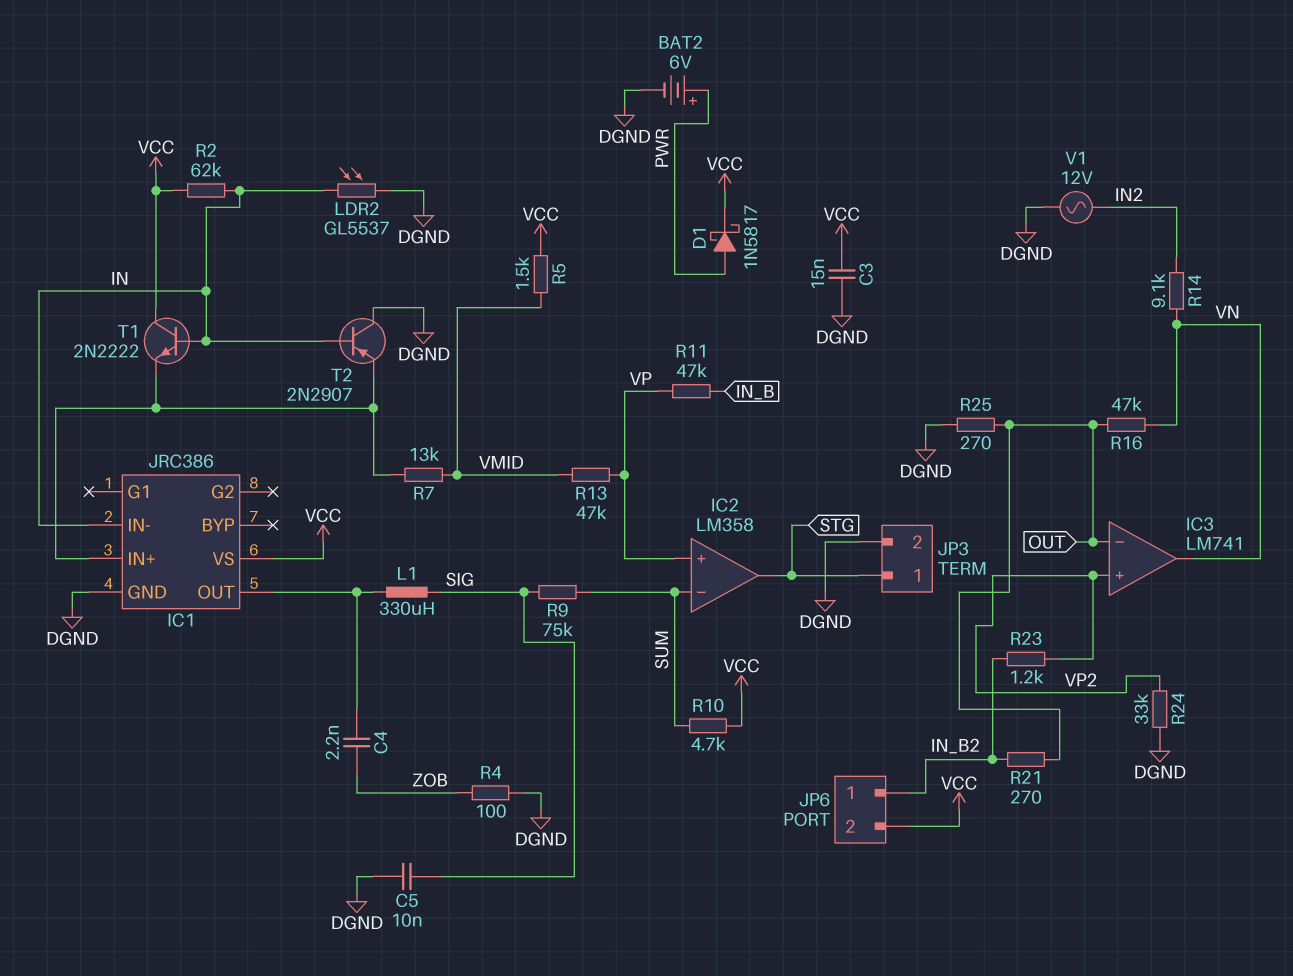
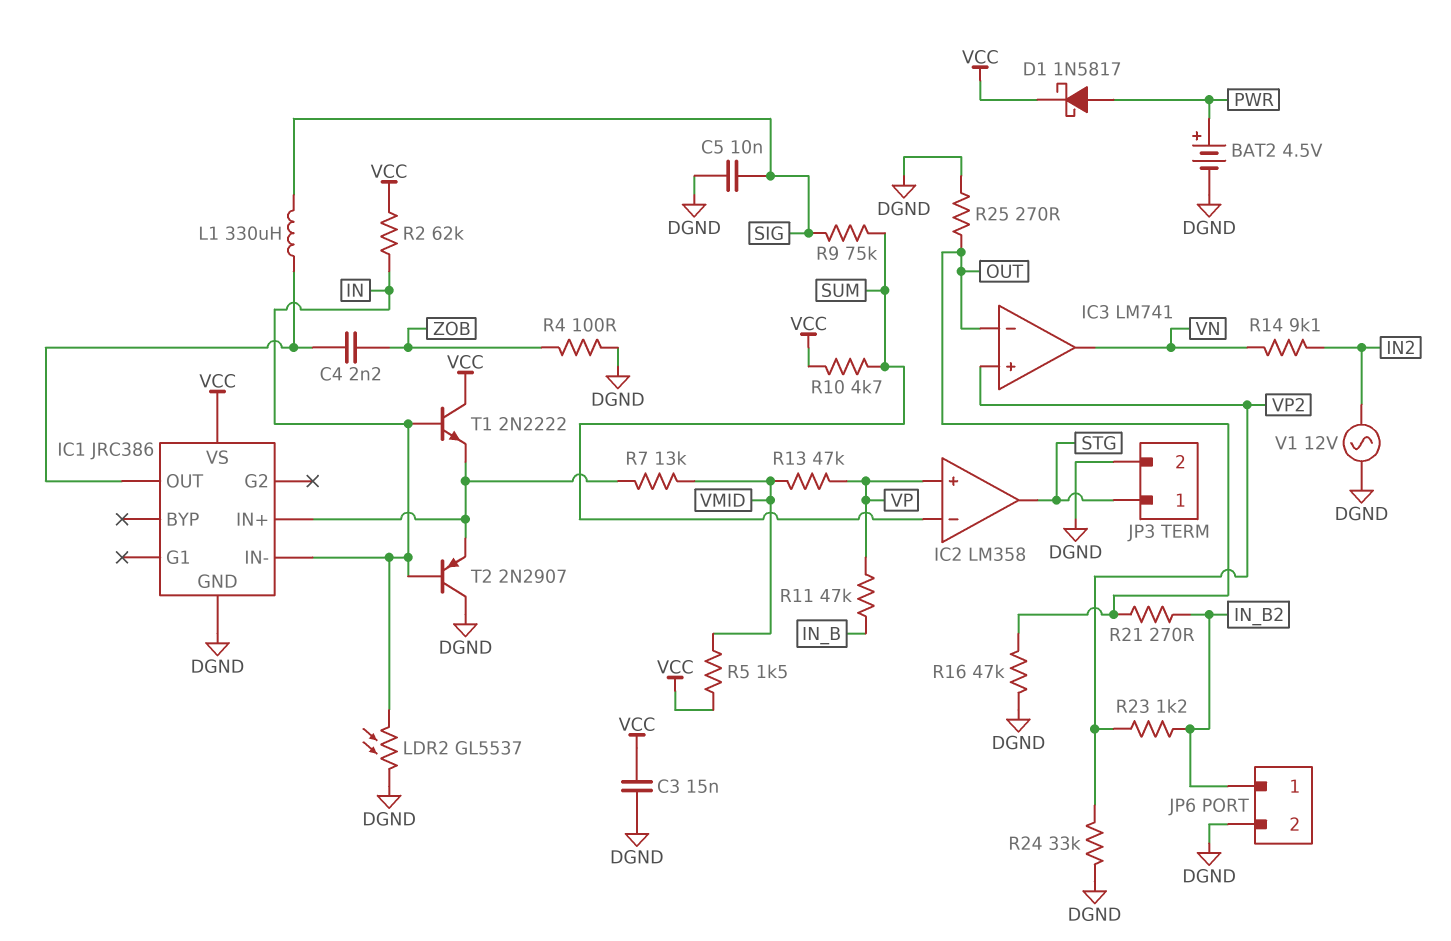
BAT2: 6V (plus PWR, minus DGND) -> 4.5V (plus PWR, minus DGND)
JP6 pin 2: VCC -> DGND
R16: 47k (OUT, VN) -> 47k (DGND, OUT)

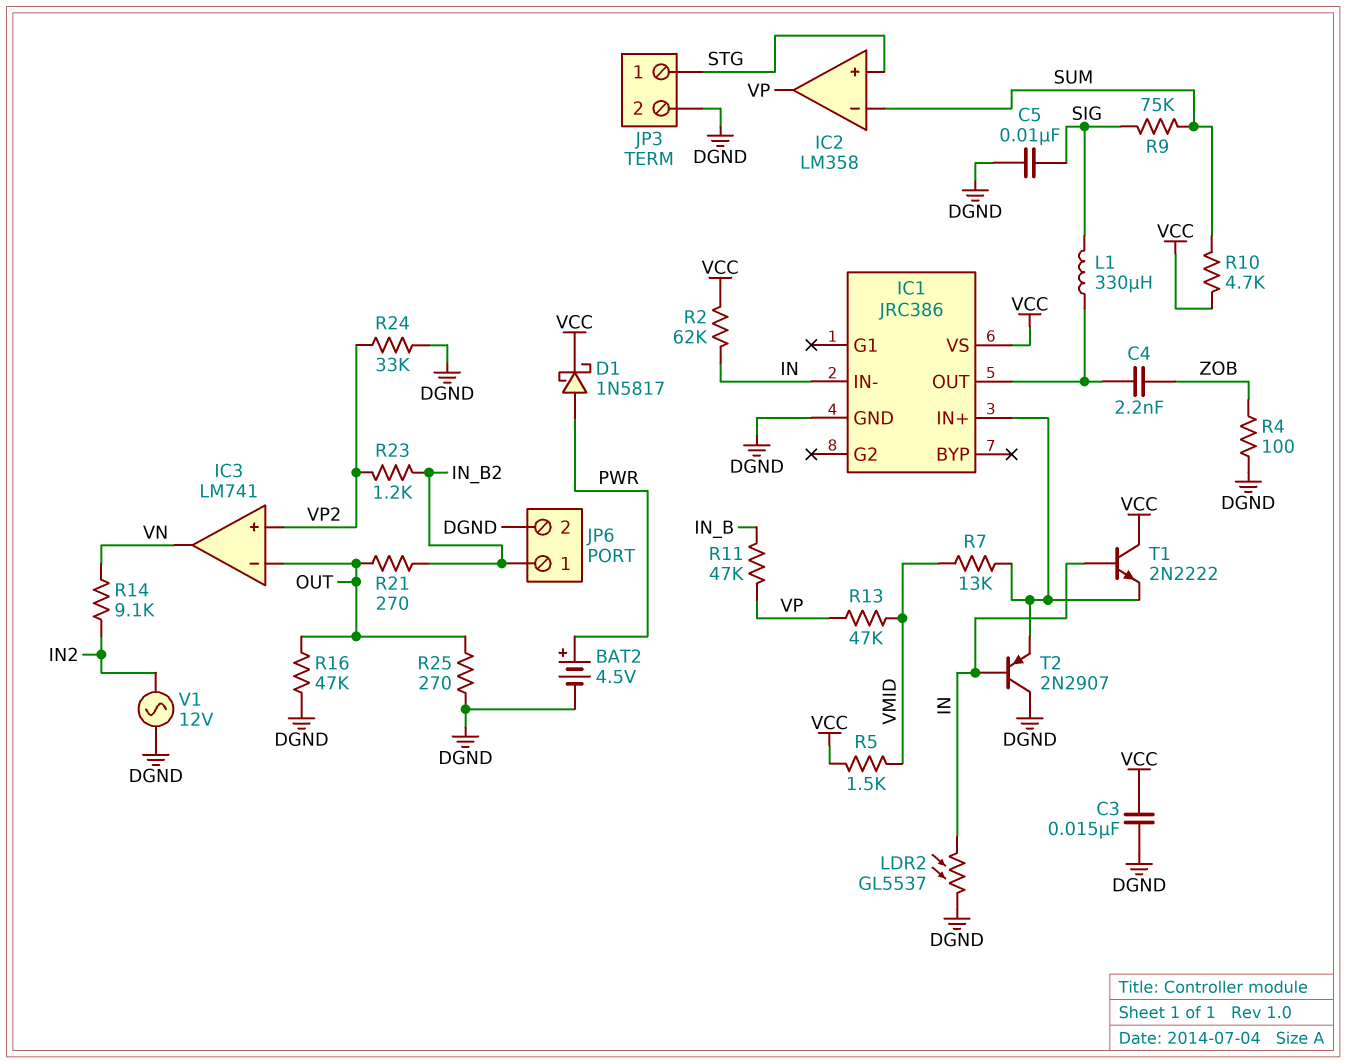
IC2 pin in+: VP -> STG
IC2 pin out: STG -> VP

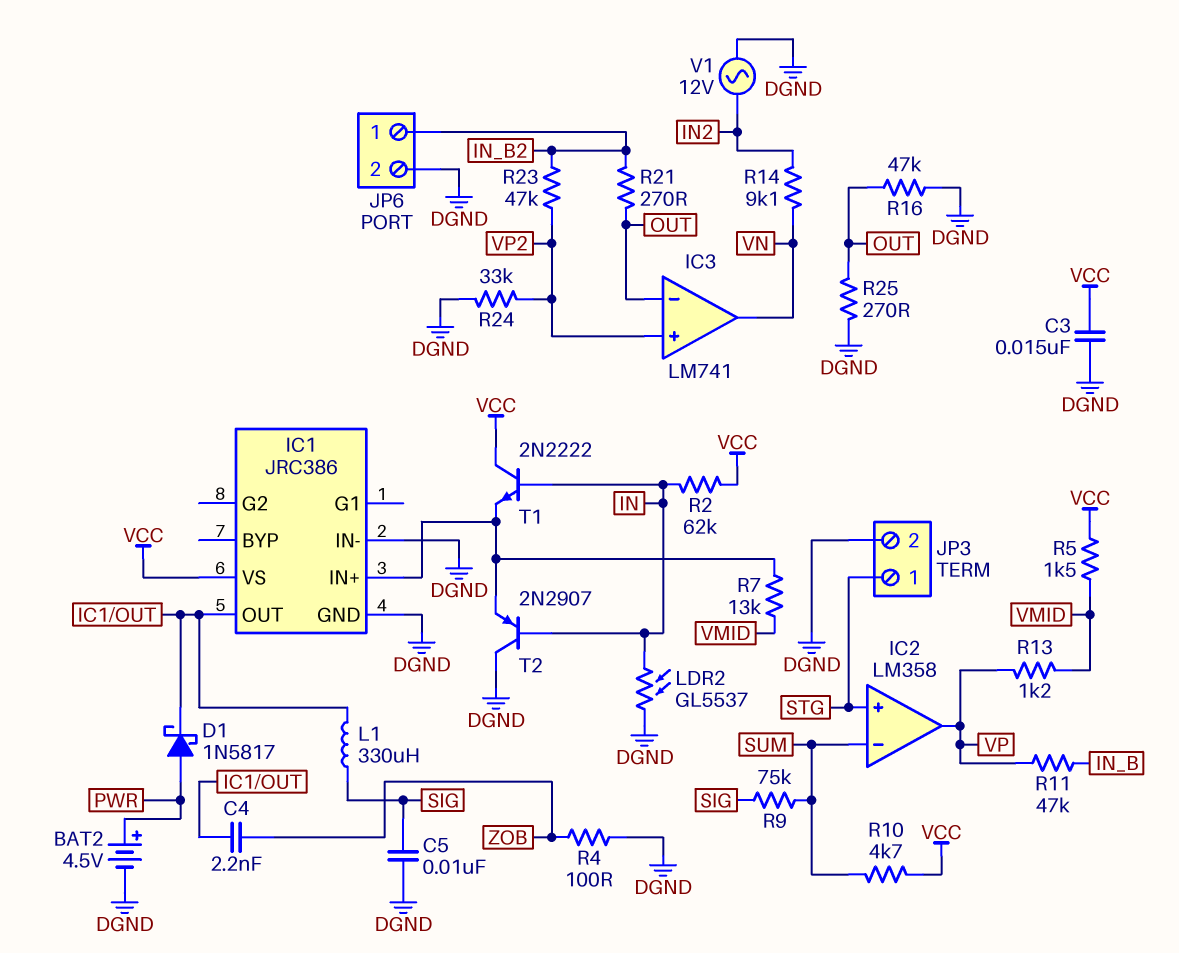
D1: schottky 1N5817 (A PWR, K VCC) -> schottky 1N5817 (A PWR, K IC1/OUT)
IC1 pin IN-: IN -> DGND
R13: 47k (VMID, VP) -> 1.2k (VMID, VP)
R23: 1.2k (IN_B2, VP2) -> 47k (IN_B2, VP2)

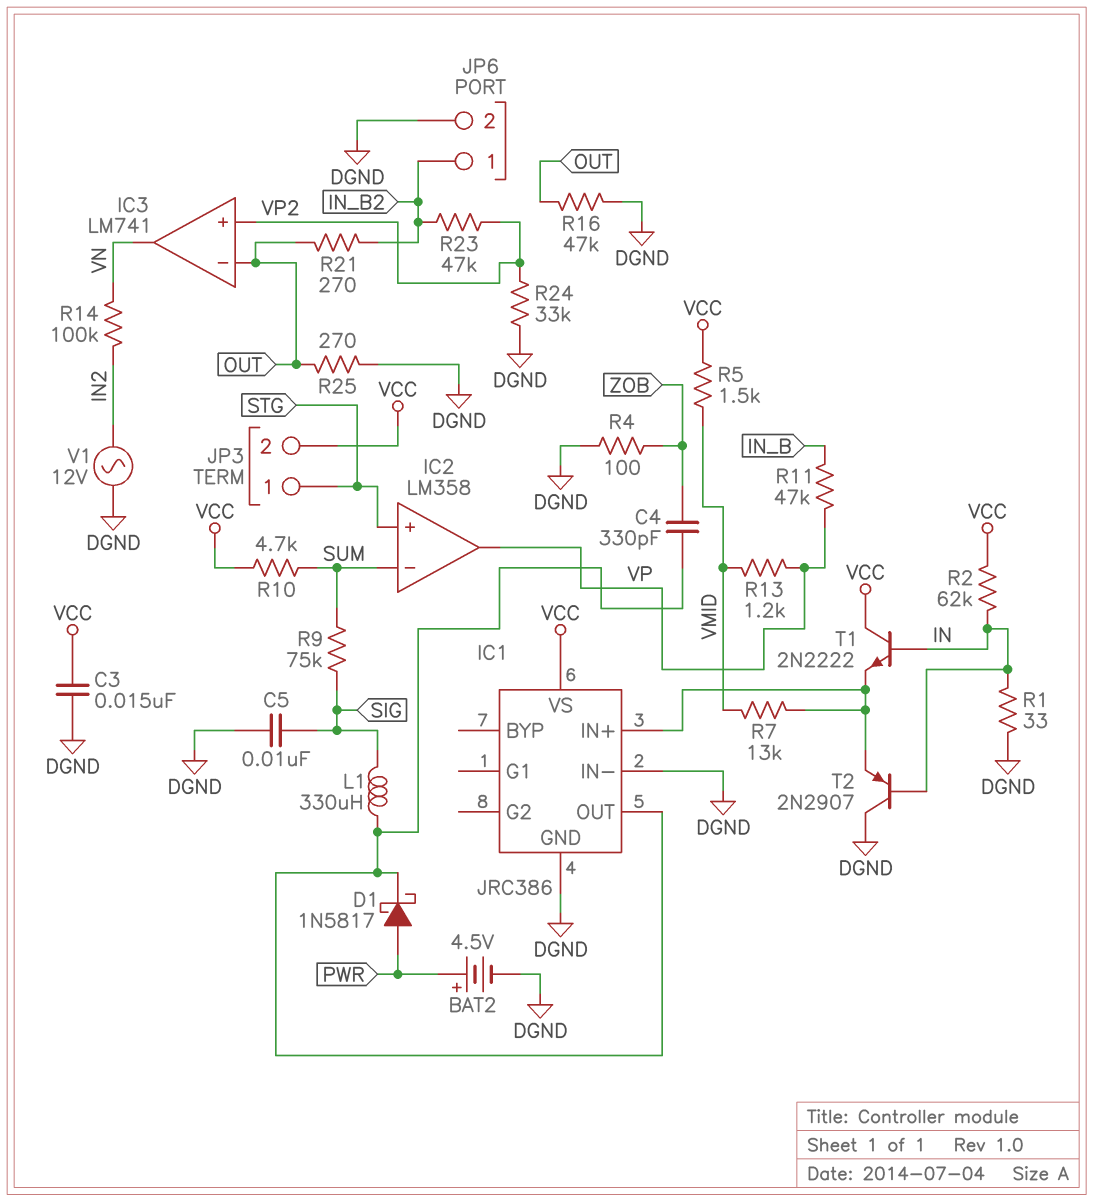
C4: 2.2nF (IC1/OUT, ZOB) -> 330pF (IC1/OUT, ZOB)
JP3 pin 2: DGND -> VCC
LDR2: GL5537 (DGND, IN) -> none
R1: none -> 33 (DGND, IN)
R14: 9.1k (IN2, VN) -> 100k (IN2, VN)

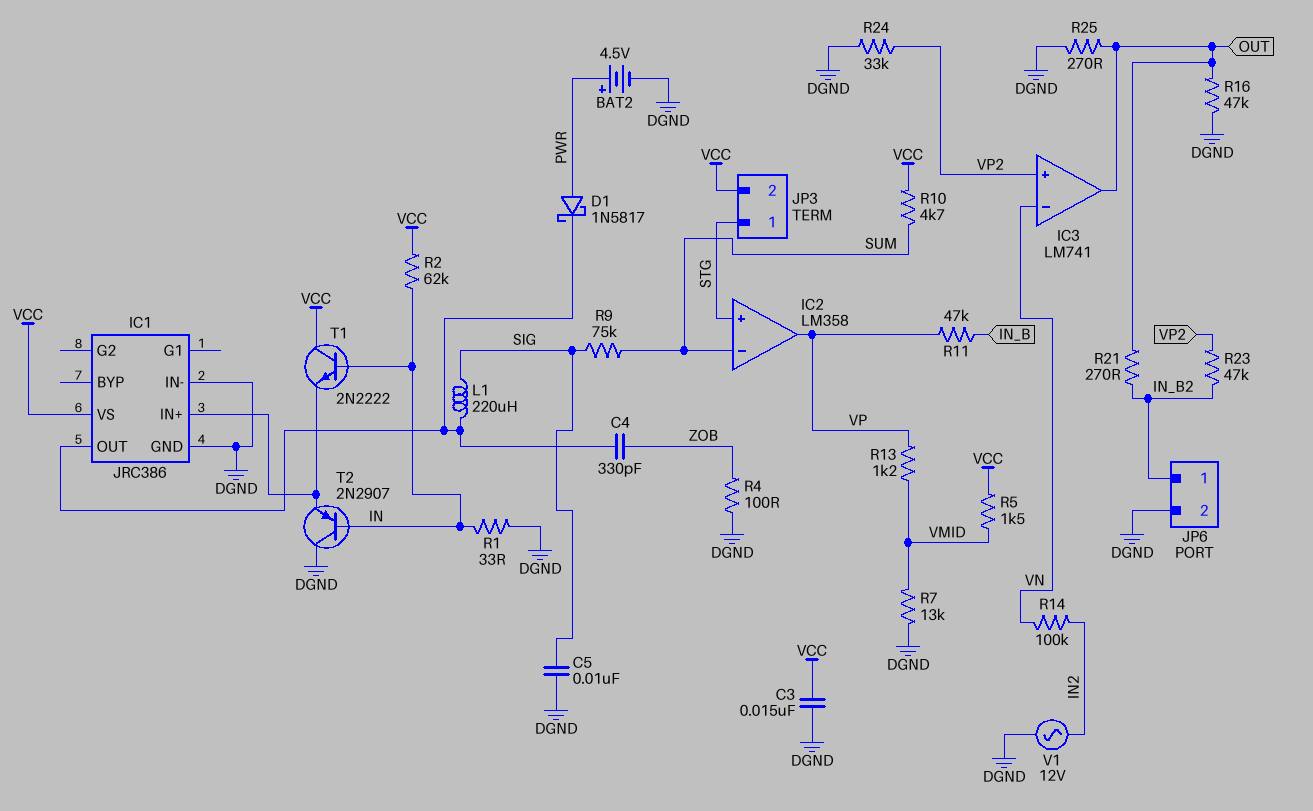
IC3 pin in-: OUT -> VN
IC3 pin out: VN -> OUT
L1: 330uH (IC1/OUT, SIG) -> 220uH (IC1/OUT, SIG)
R7: 13k (IC1/IN+, VMID) -> 13k (DGND, VMID)

